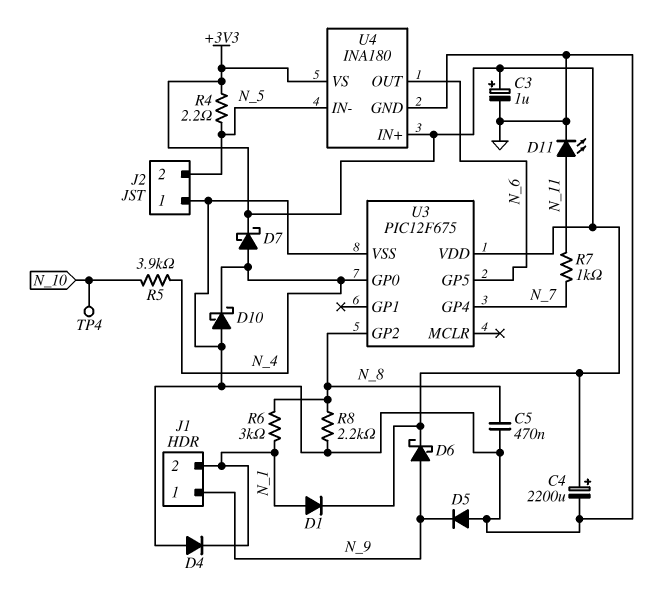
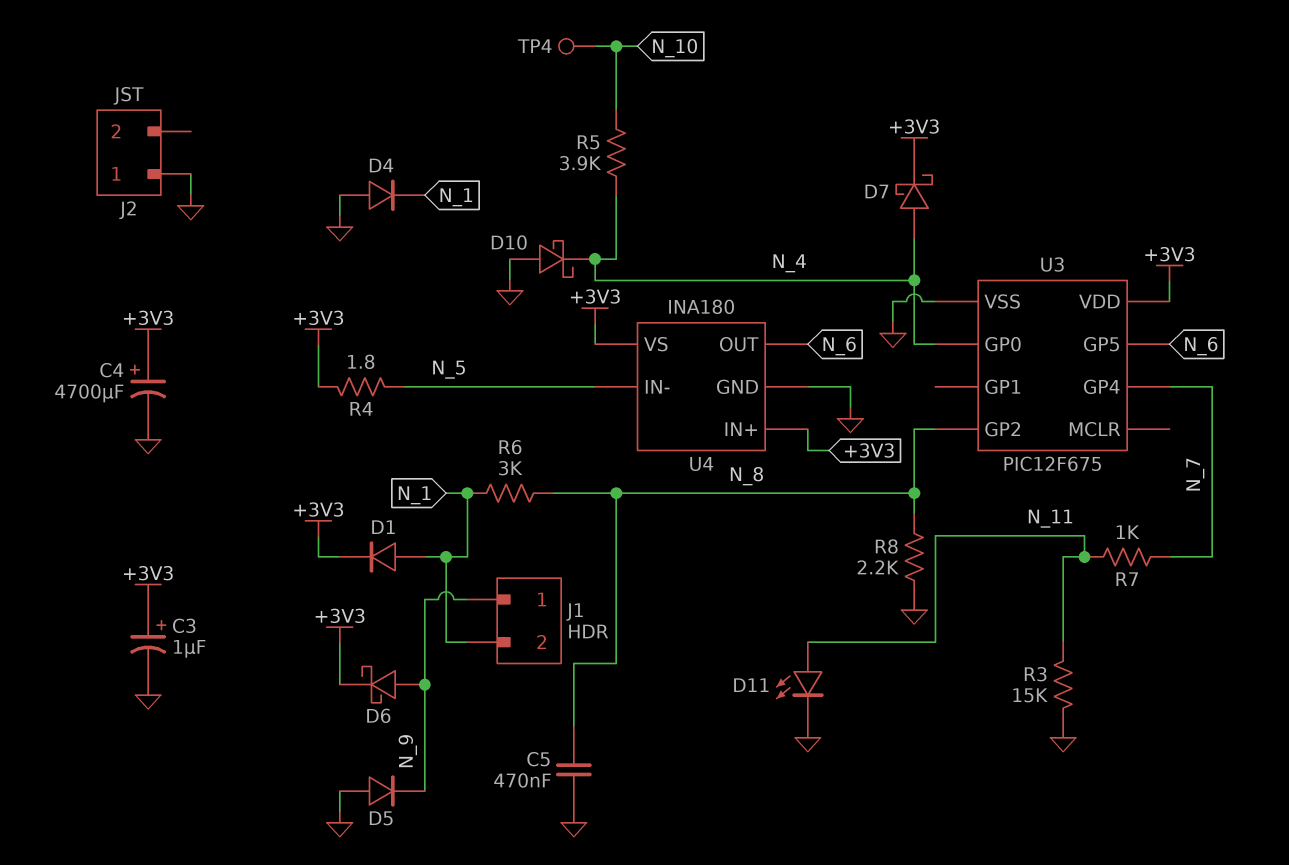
C4: 2200uF (plus +3V3, minus GND) -> 4700uF (plus +3V3, minus GND)
J2 pin 2: N_5 -> none
R3: none -> 15k (GND, N_11)
R4: 2.2 (+3V3, N_5) -> 1.8 (+3V3, N_5)

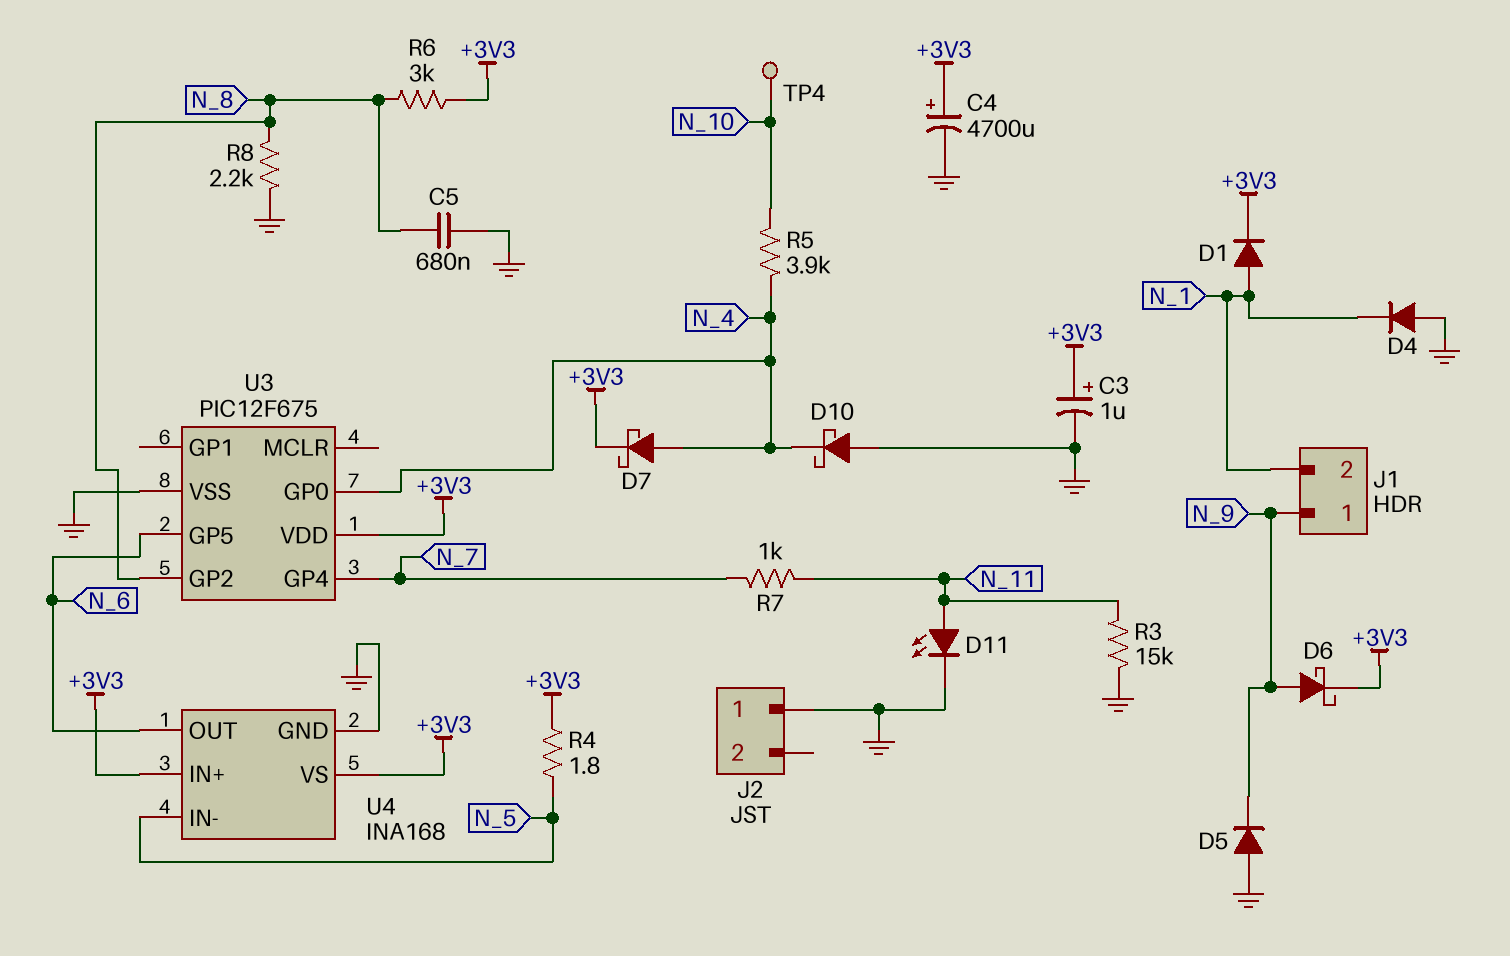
C5: 470nF (GND, N_8) -> 680nF (GND, N_8)
R6: 3k (N_1, N_8) -> 3k (+3V3, N_8)
U4: INA180 -> INA168

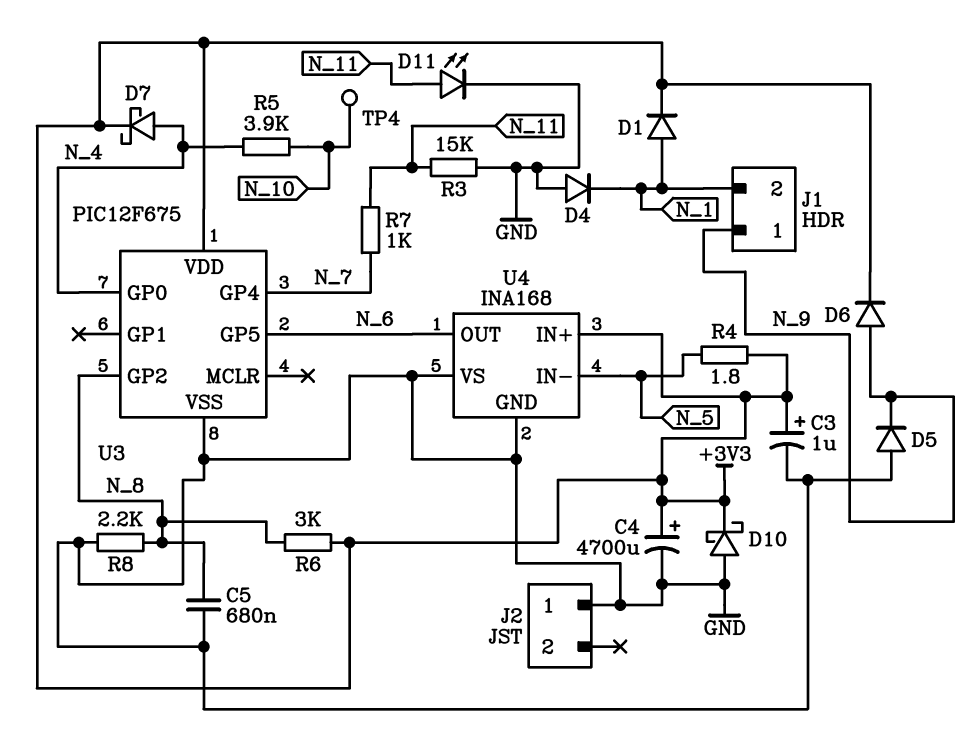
D6: schottky (A N_9, K +3V3) -> diode (A N_9, K +3V3)
D10: schottky (A GND, K N_4) -> schottky (A GND, K +3V3)
U4 pin VS: +3V3 -> GND

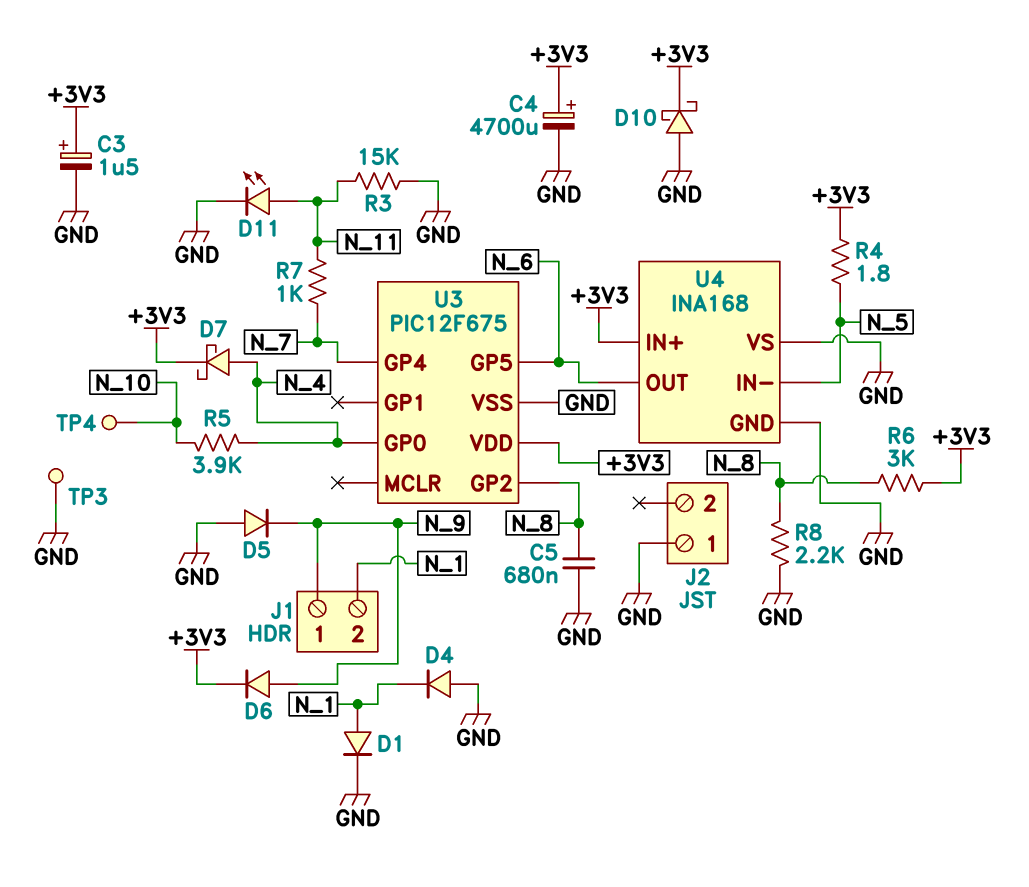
C3: 1uF (plus +3V3, minus GND) -> 1.5uF (plus +3V3, minus GND)
D1: diode (A N_1, K +3V3) -> diode (A N_1, K GND)
TP3: none -> test point (GND)

